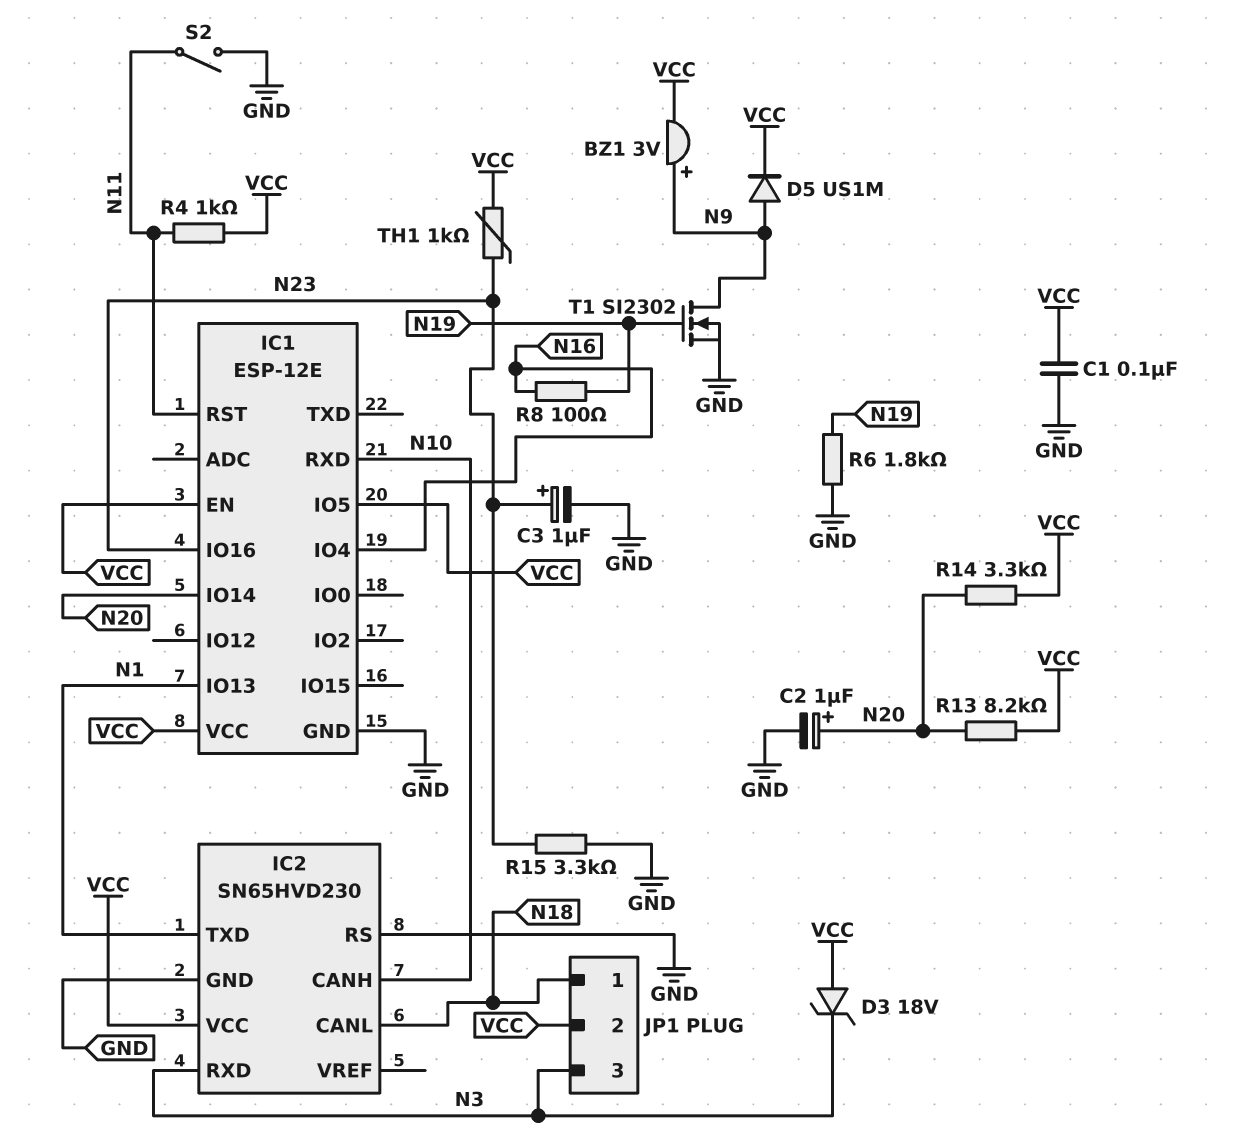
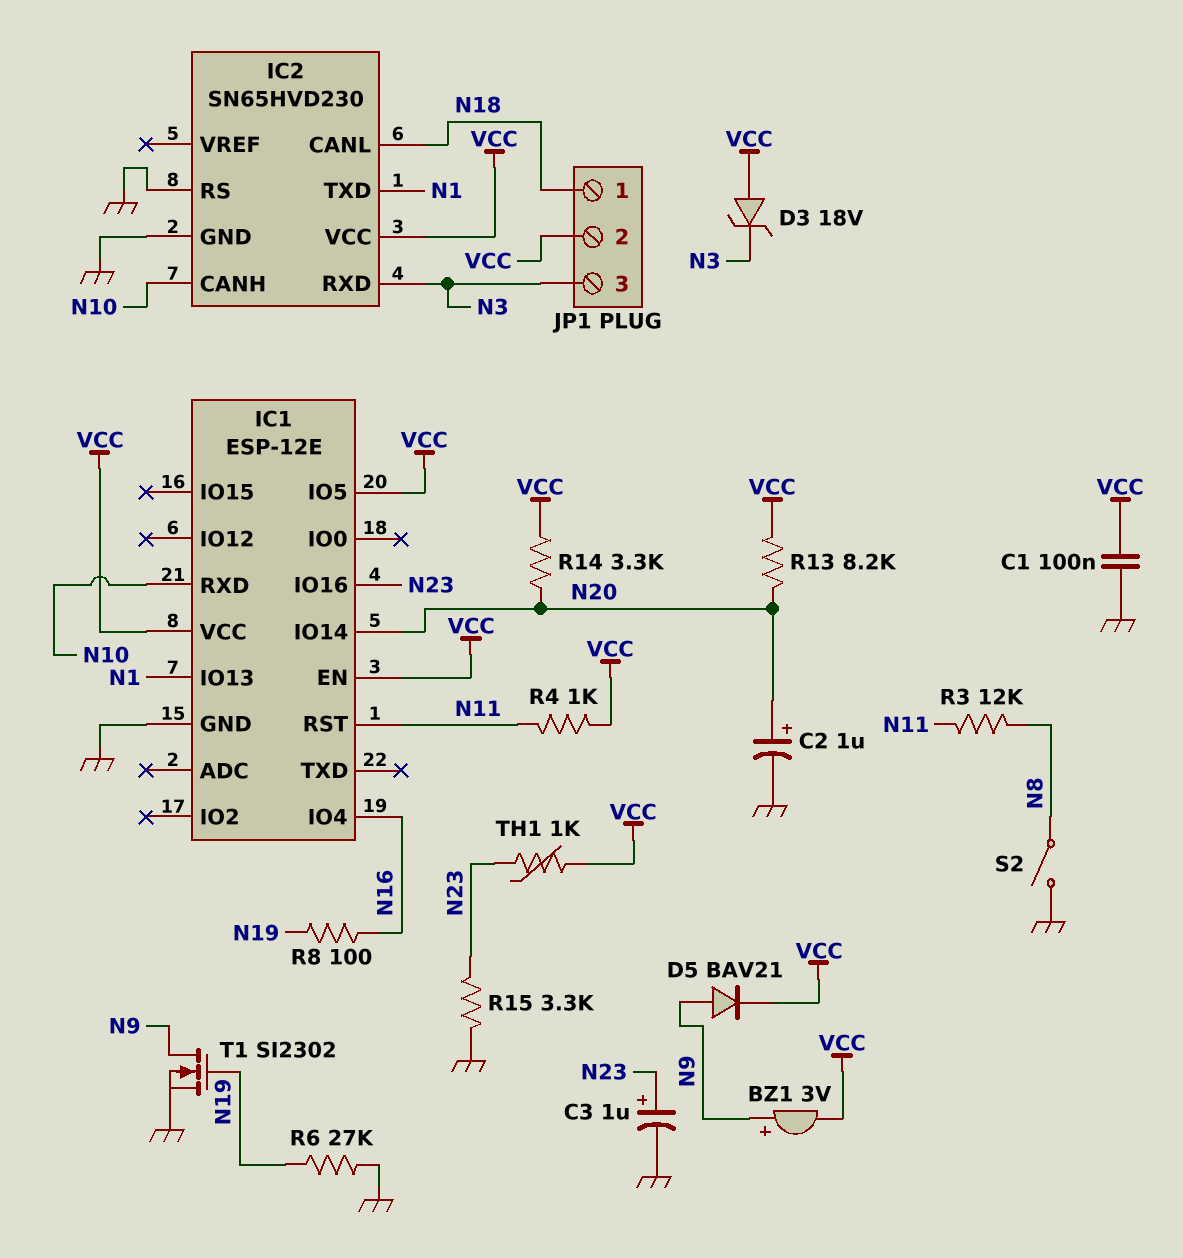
D5: diode US1M (A N9, K VCC) -> diode BAV21 (A N9, K VCC)
R3: none -> 12k (N8, N11)
R6: 1.8k (GND, N19) -> 27k (GND, N19)
S2: switch (GND, N11) -> switch (GND, N8)

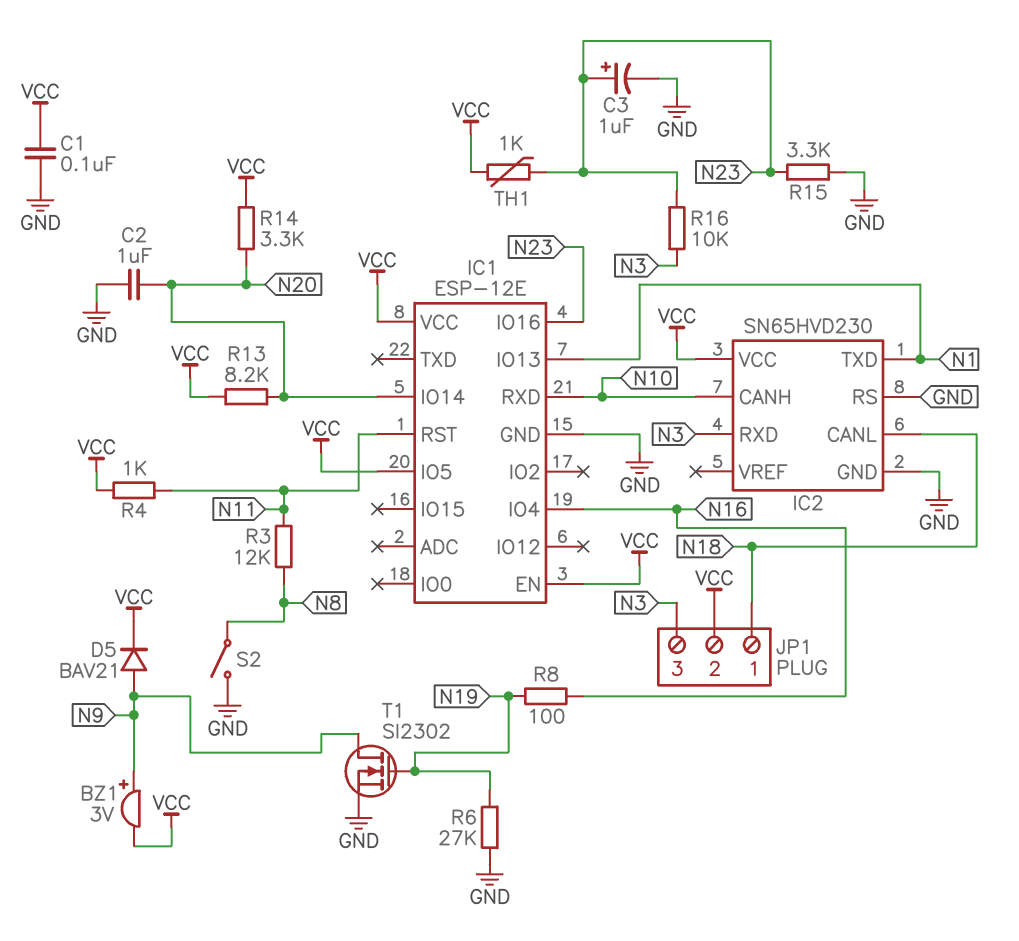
C2: 1uF (plus N20, minus GND) -> 1uF (GND, N20)
D3: zener 18V (A VCC, K N3) -> none
R16: none -> 10k (N3, N23)

